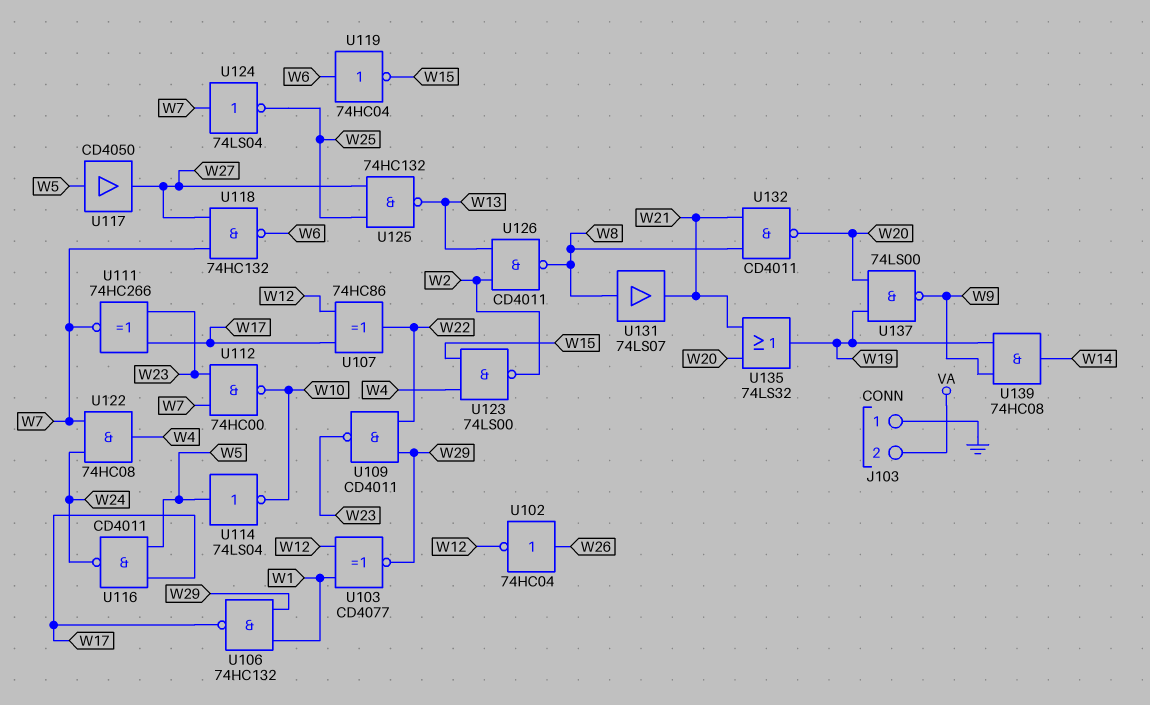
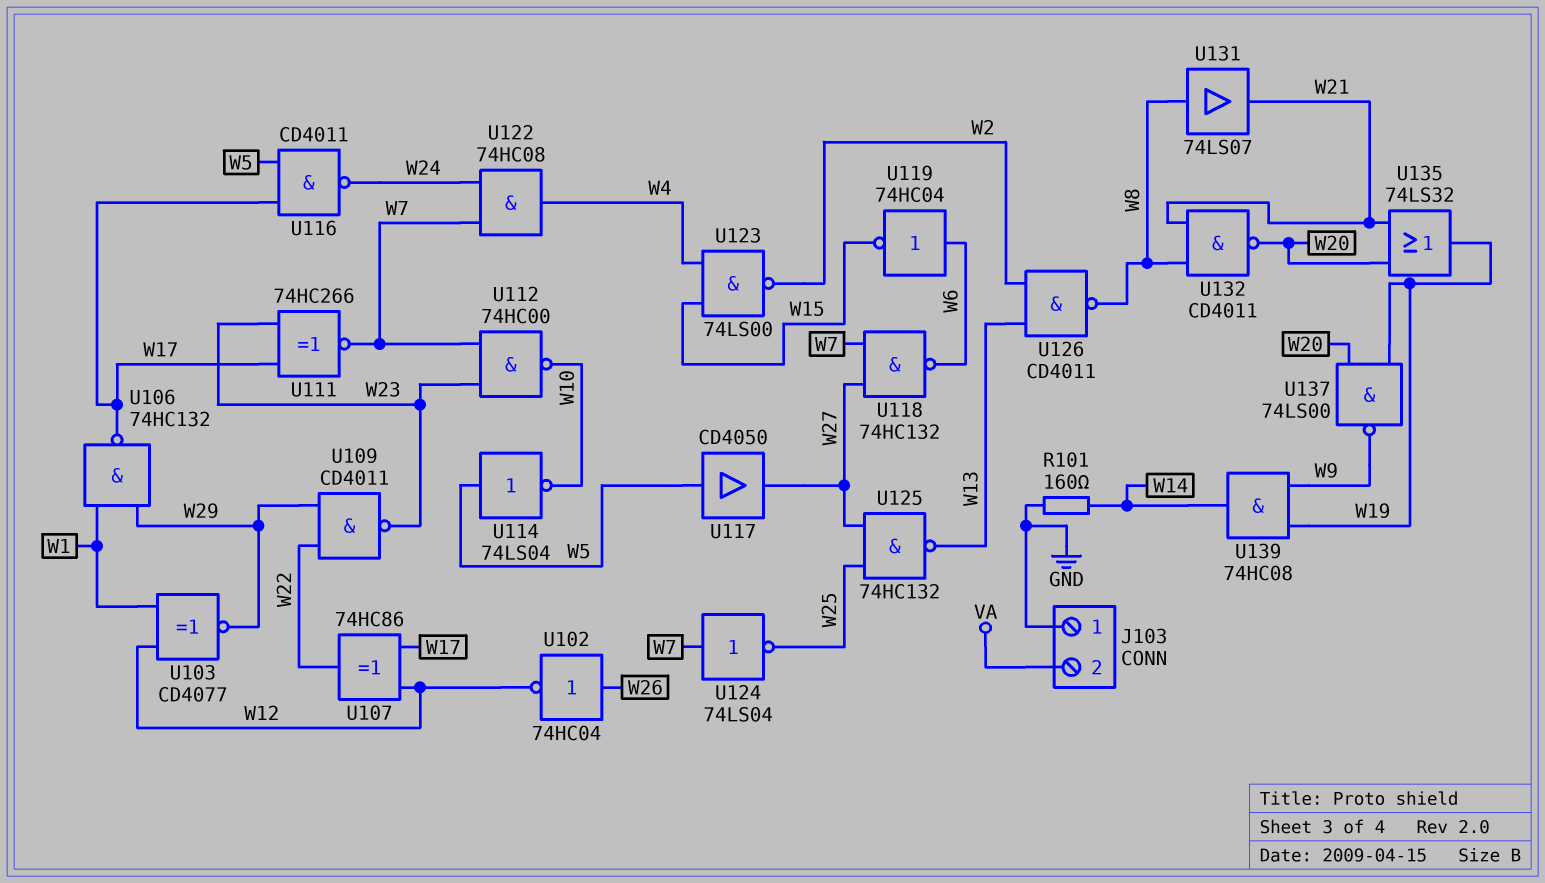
R101: none -> 160 (GND, W14)

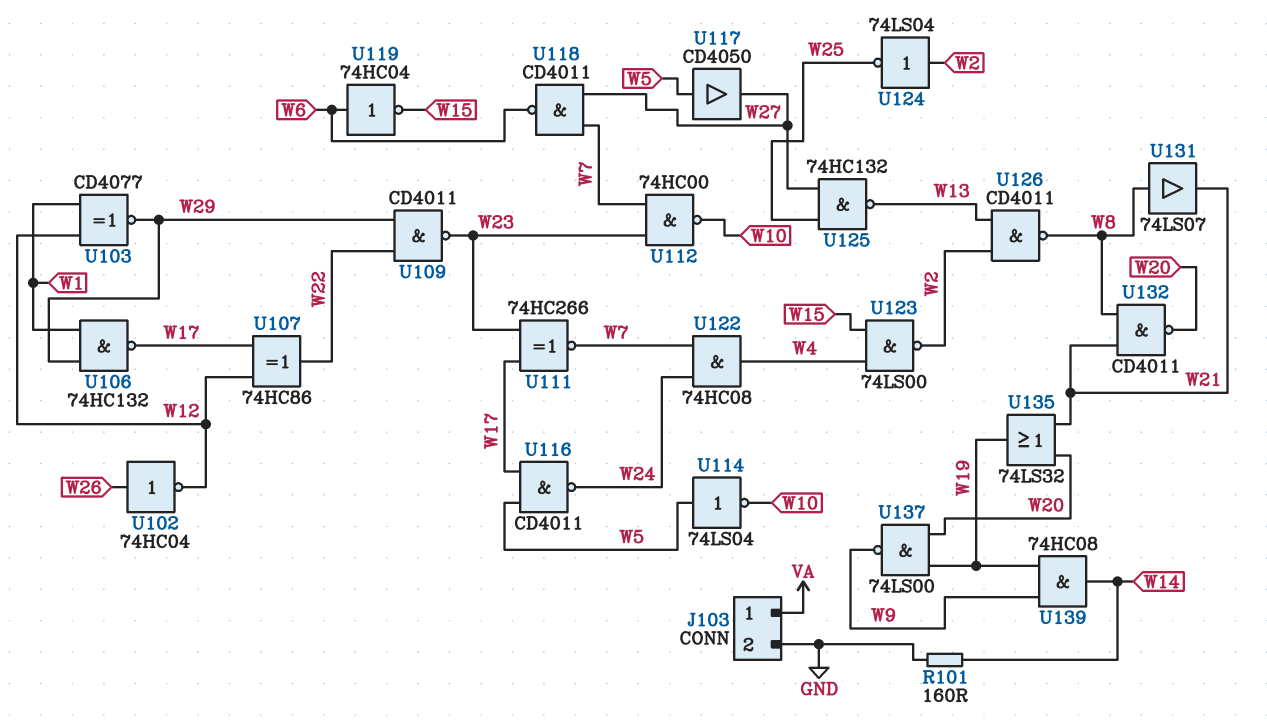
J103 pin 1: GND -> VA
J103 pin 2: VA -> GND
U118: NAND 74HC132 (in W7, in W27, out W6) -> NAND CD4011 (in W7, in W27, out W6)
U124: NOT 74LS04 (in W7, out W25) -> NOT 74LS04 (in W2, out W25)

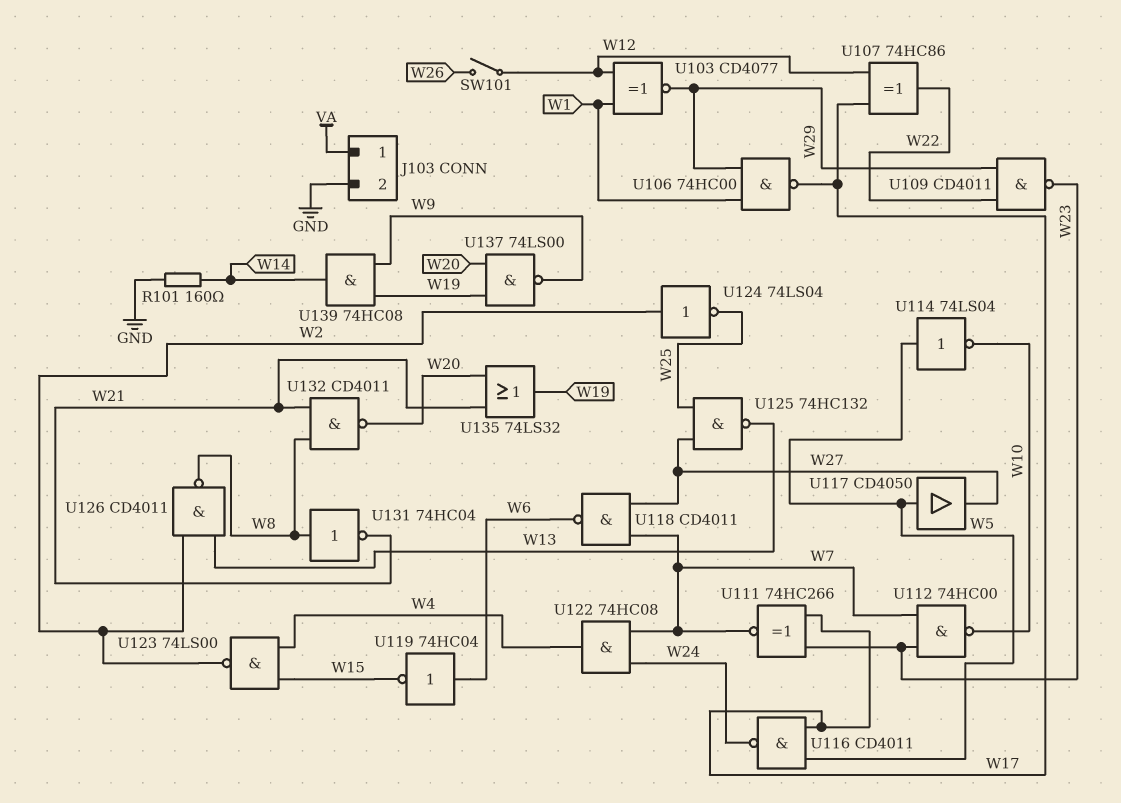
SW101: none -> switch (W12, W26)
U102: NOT 74HC04 (in W26, out W12) -> none
U106: NAND 74HC132 (in W1, in W29, out W17) -> NAND 74HC00 (in W1, in W29, out W17)
U131: buffer 74LS07 (in W8, out W21) -> NOT 74HC04 (in W8, out W21)

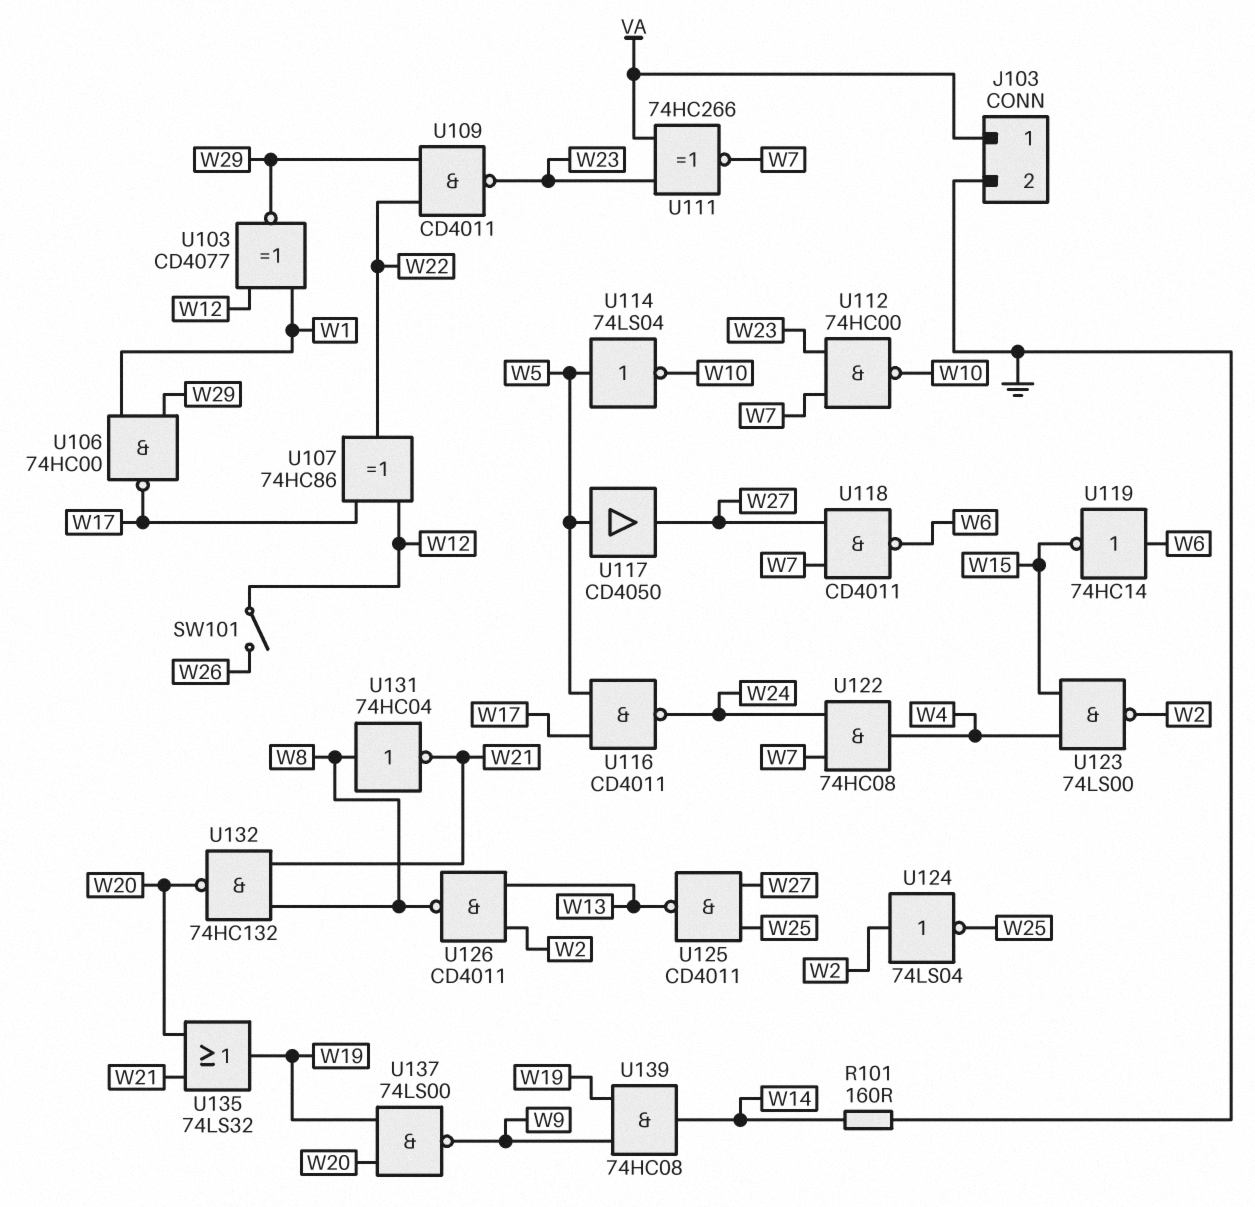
U111: XNOR 74HC266 (in W17, in W23, out W7) -> XNOR 74HC266 (in VA, in W23, out W7)
U119: NOT 74HC04 (in W6, out W15) -> NOT 74HC14 (in W6, out W15)
U125: NAND 74HC132 (in W25, in W27, out W13) -> NAND CD4011 (in W25, in W27, out W13)
U132: NAND CD4011 (in W8, in W21, out W20) -> NAND 74HC132 (in W8, in W21, out W20)

